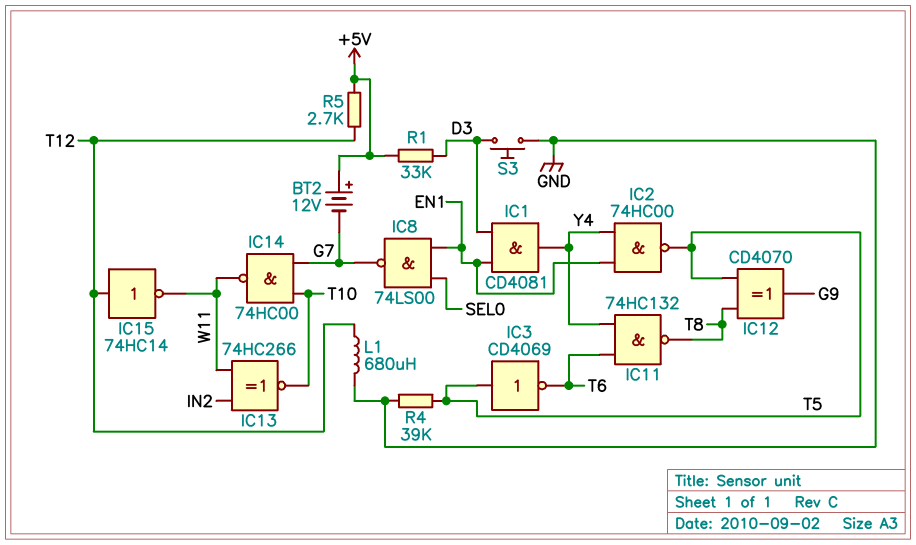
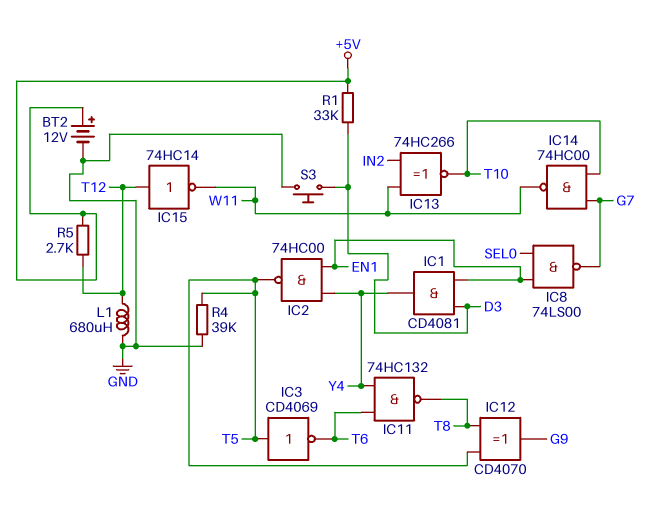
BT2: 12V (plus +5V, minus G7) -> 12V (plus +5V, minus GND)

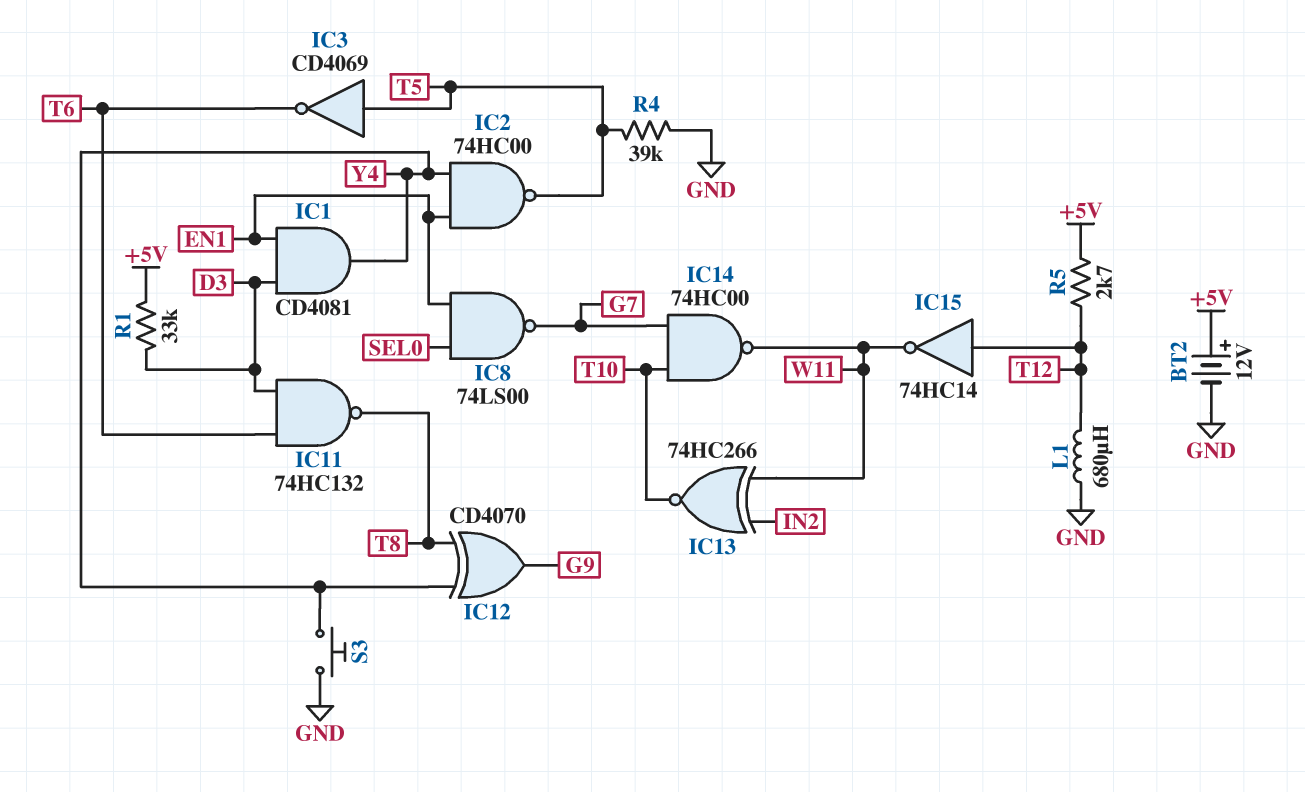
IC11: NAND 74HC132 (in T6, in Y4, out T8) -> NAND 74HC132 (in D3, in T6, out T8)
IC12: XOR CD4070 (in T5, in T8, out G9) -> XOR CD4070 (in T8, in Y4, out G9)
S3: button (D3, GND) -> button (GND, Y4)

